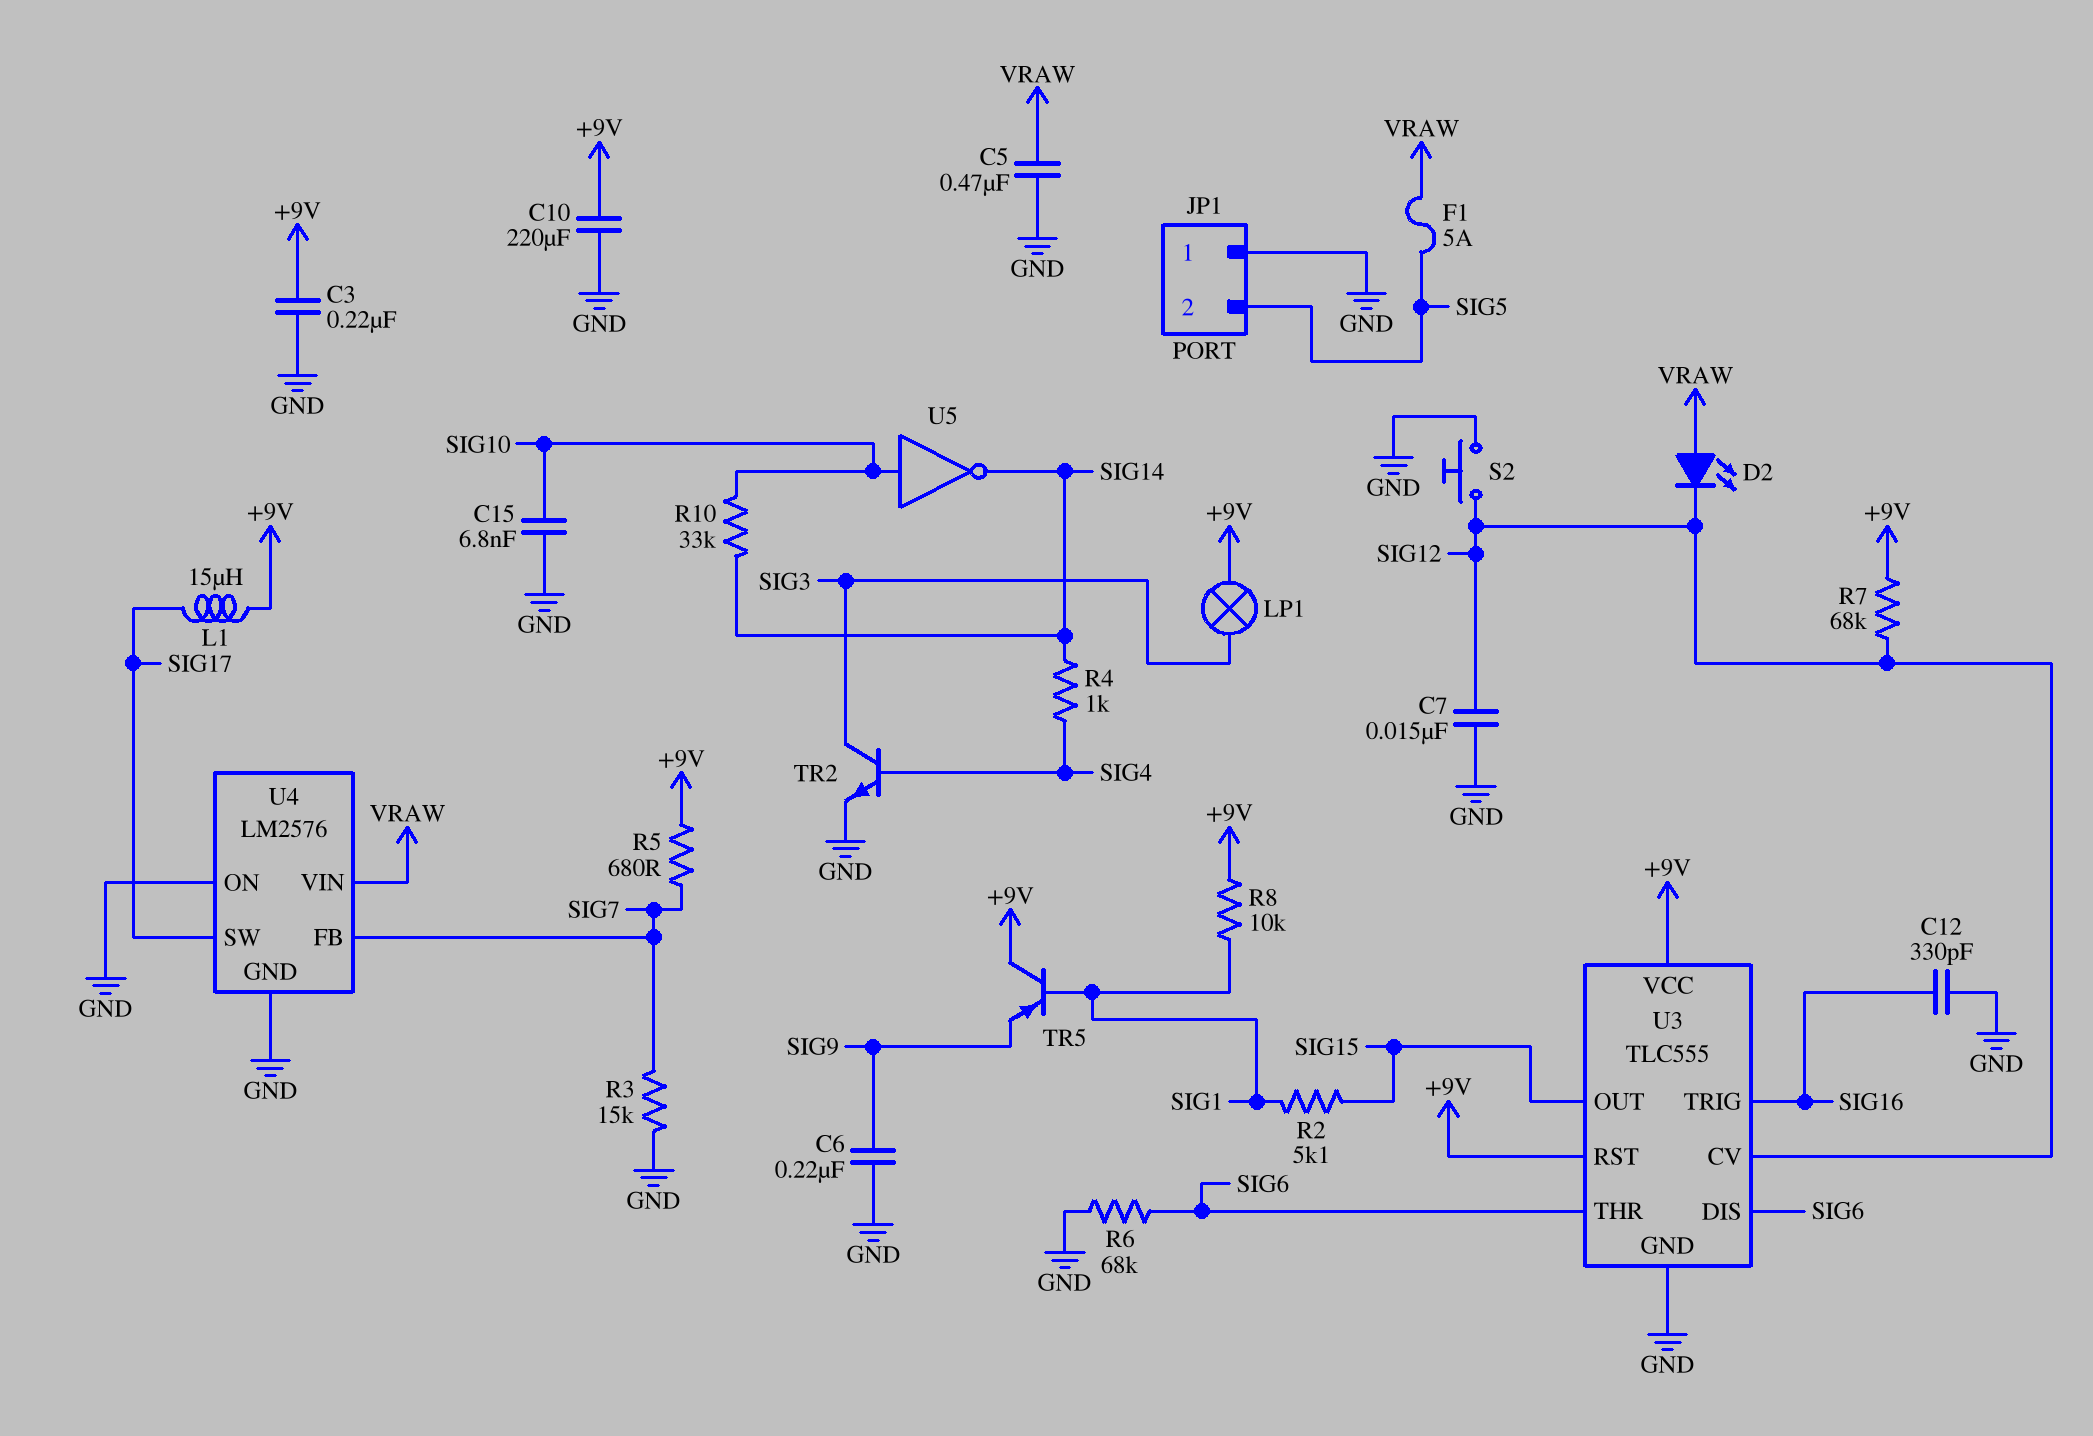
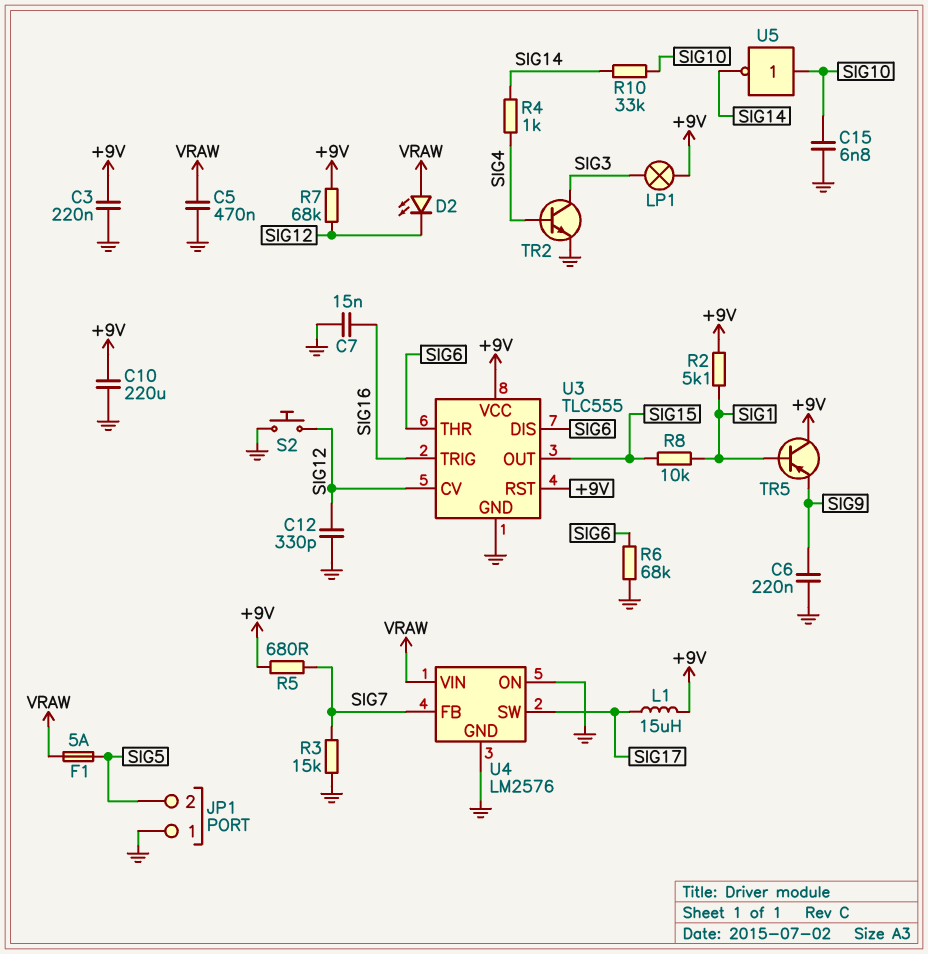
C7: 15nF (GND, SIG12) -> 15nF (GND, SIG16)
C12: 330pF (GND, SIG16) -> 330pF (GND, SIG12)
R2: 5.1k (SIG1, SIG15) -> 5.1k (+9V, SIG1)
R8: 10k (+9V, SIG1) -> 10k (SIG1, SIG15)

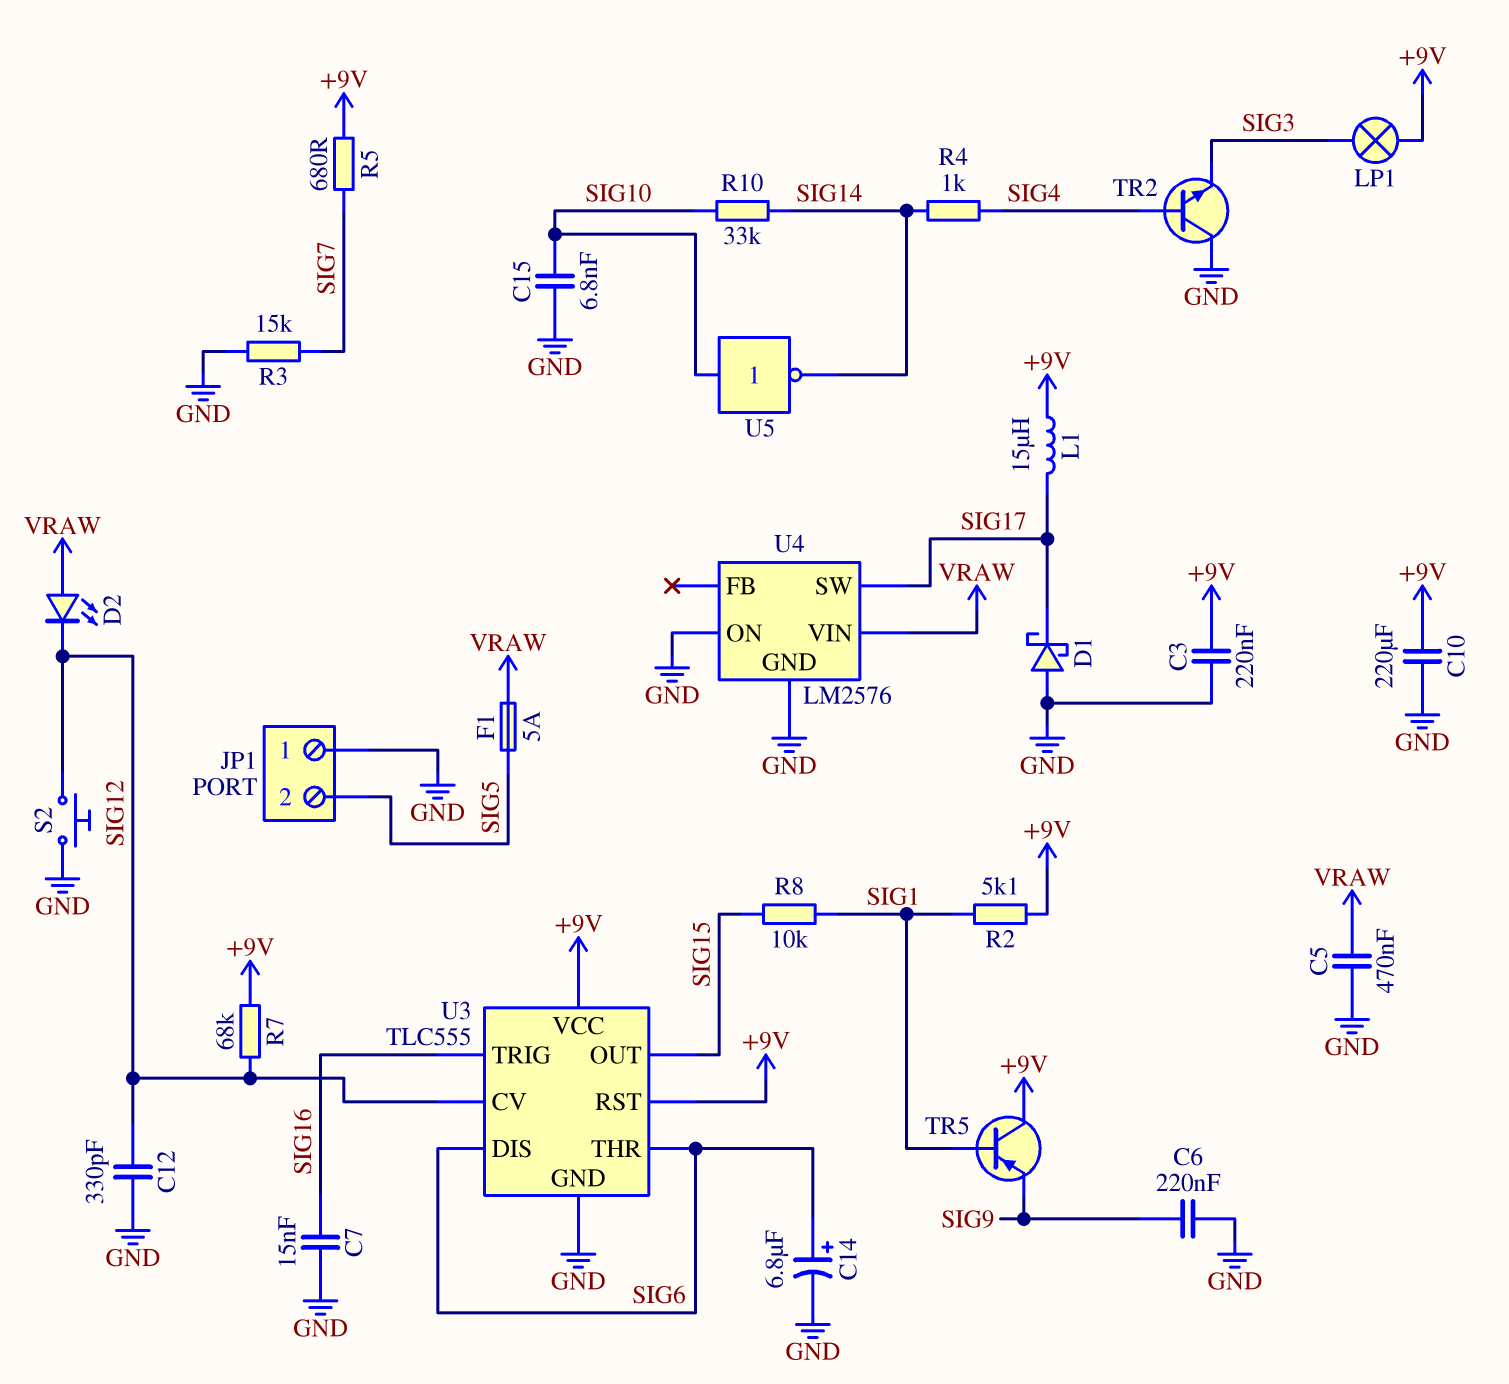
C14: none -> 6.8uF (plus SIG6, minus GND)
D1: none -> schottky (A GND, K SIG17)
R6: 68k (GND, SIG6) -> none
TR2: NPN (B SIG4, C SIG3, E GND) -> NPN (B SIG4, C GND, E SIG3)
U4 pin FB: SIG7 -> none

